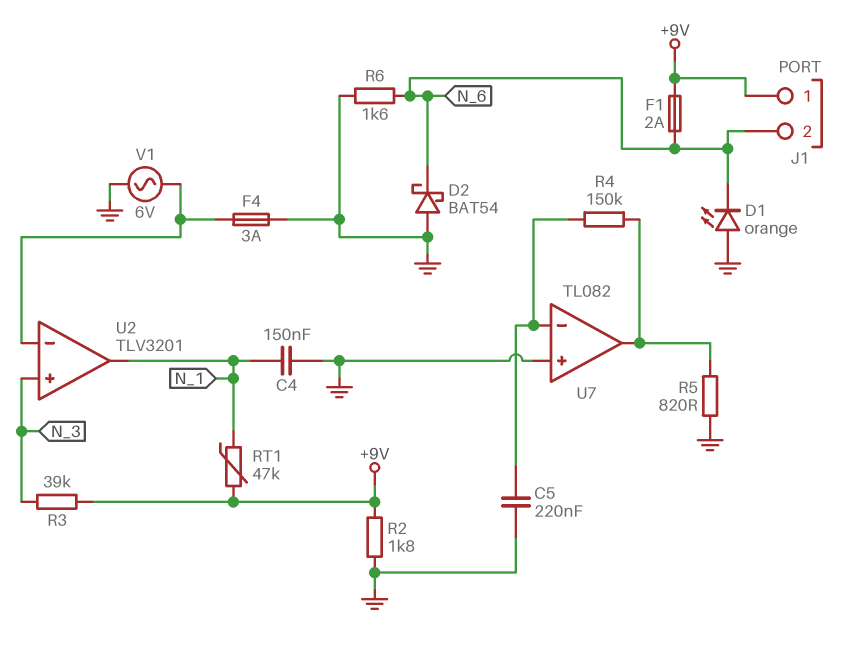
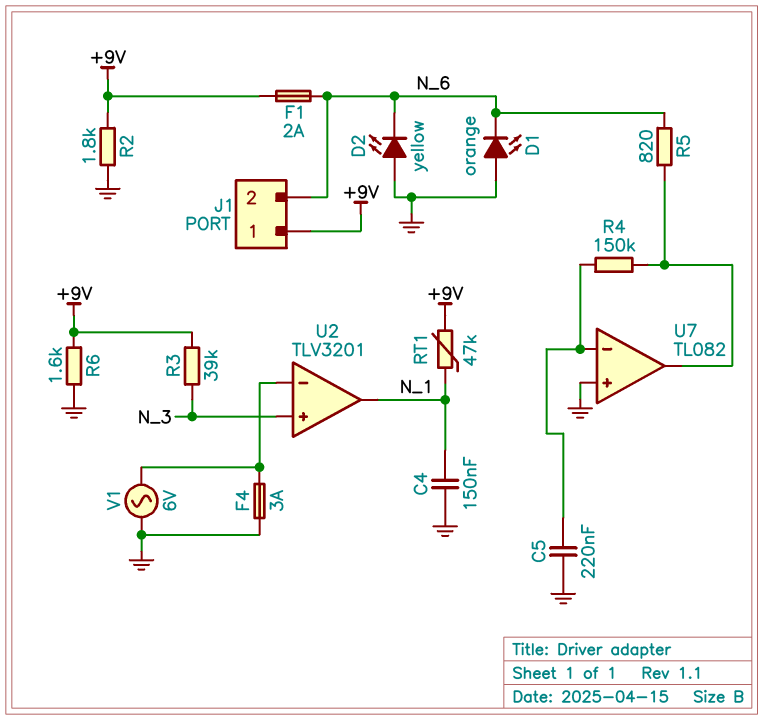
D2: schottky BAT54 (A GND, K N_6) -> LED yellow (A GND, K N_6)
R5: 820 (GND, U7/out) -> 820 (N_6, U7/out)
R6: 1.6k (GND, N_6) -> 1.6k (+9V, GND)

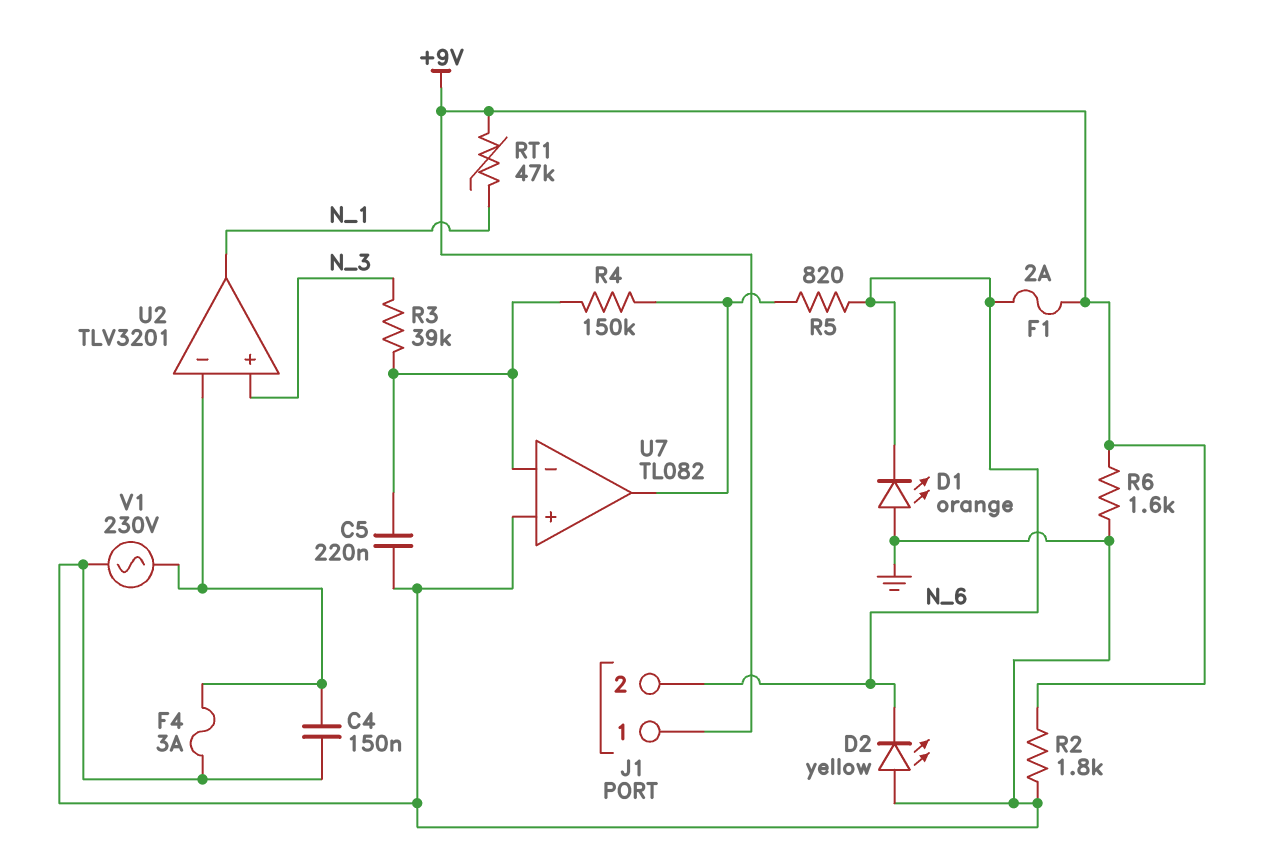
C4: 150nF (GND, N_1) -> 150nF (GND, U2/in-)
R3: 39k (+9V, N_3) -> 39k (N_3, U7/in-)
V1: AC 6V (GND, U2/in-) -> AC 230V (GND, U2/in-)

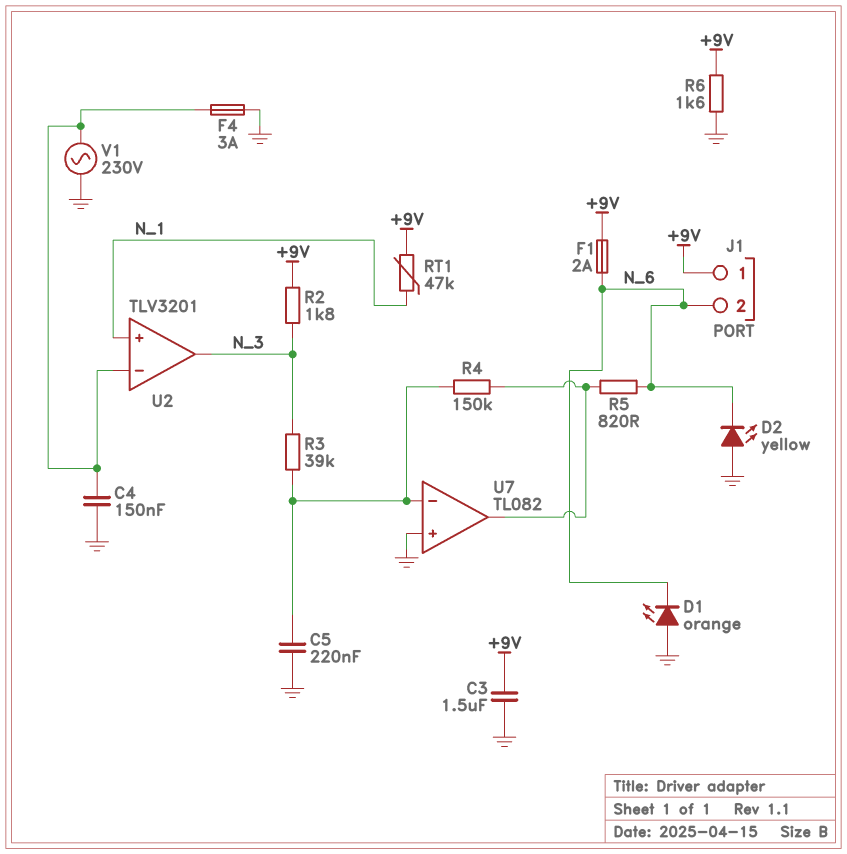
C3: none -> 1.5uF (+9V, GND)
R2: 1.8k (+9V, GND) -> 1.8k (+9V, N_3)
U2 pin in+: N_3 -> N_1
U2 pin out: N_1 -> N_3

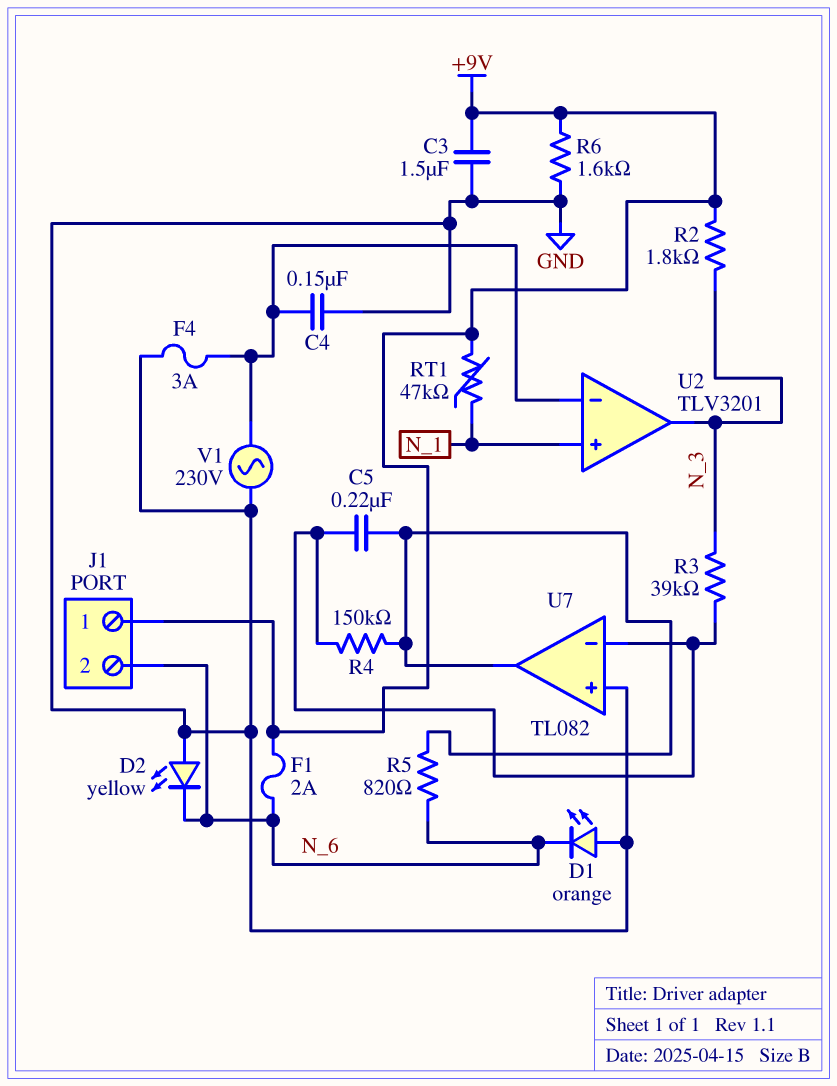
C5: 220nF (GND, U7/in-) -> 220nF (U7/in-, U7/out)

